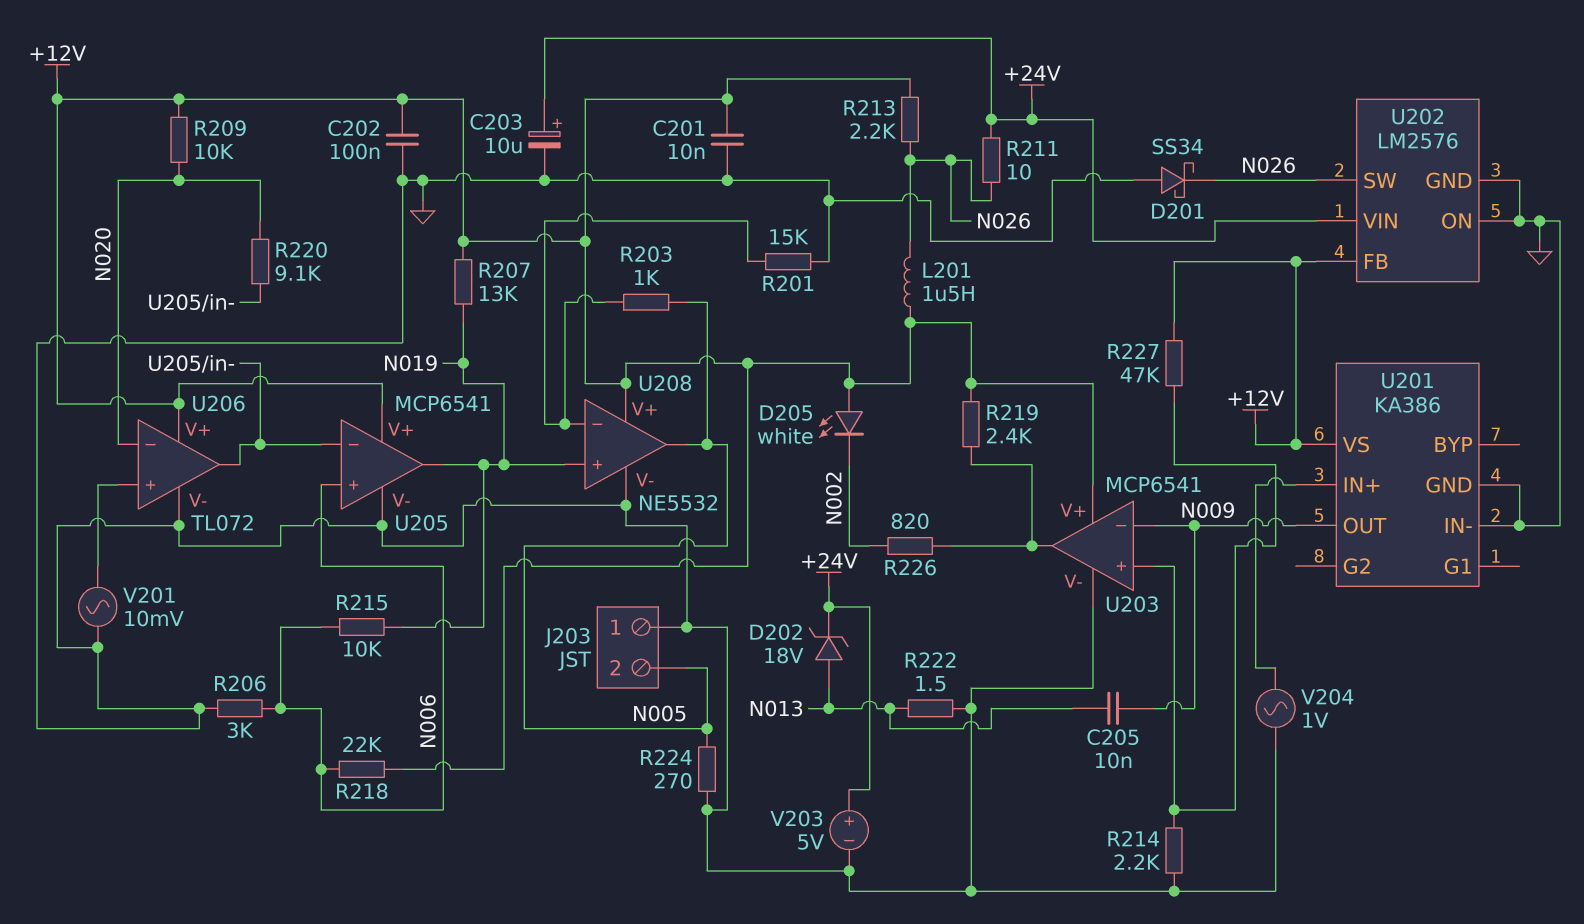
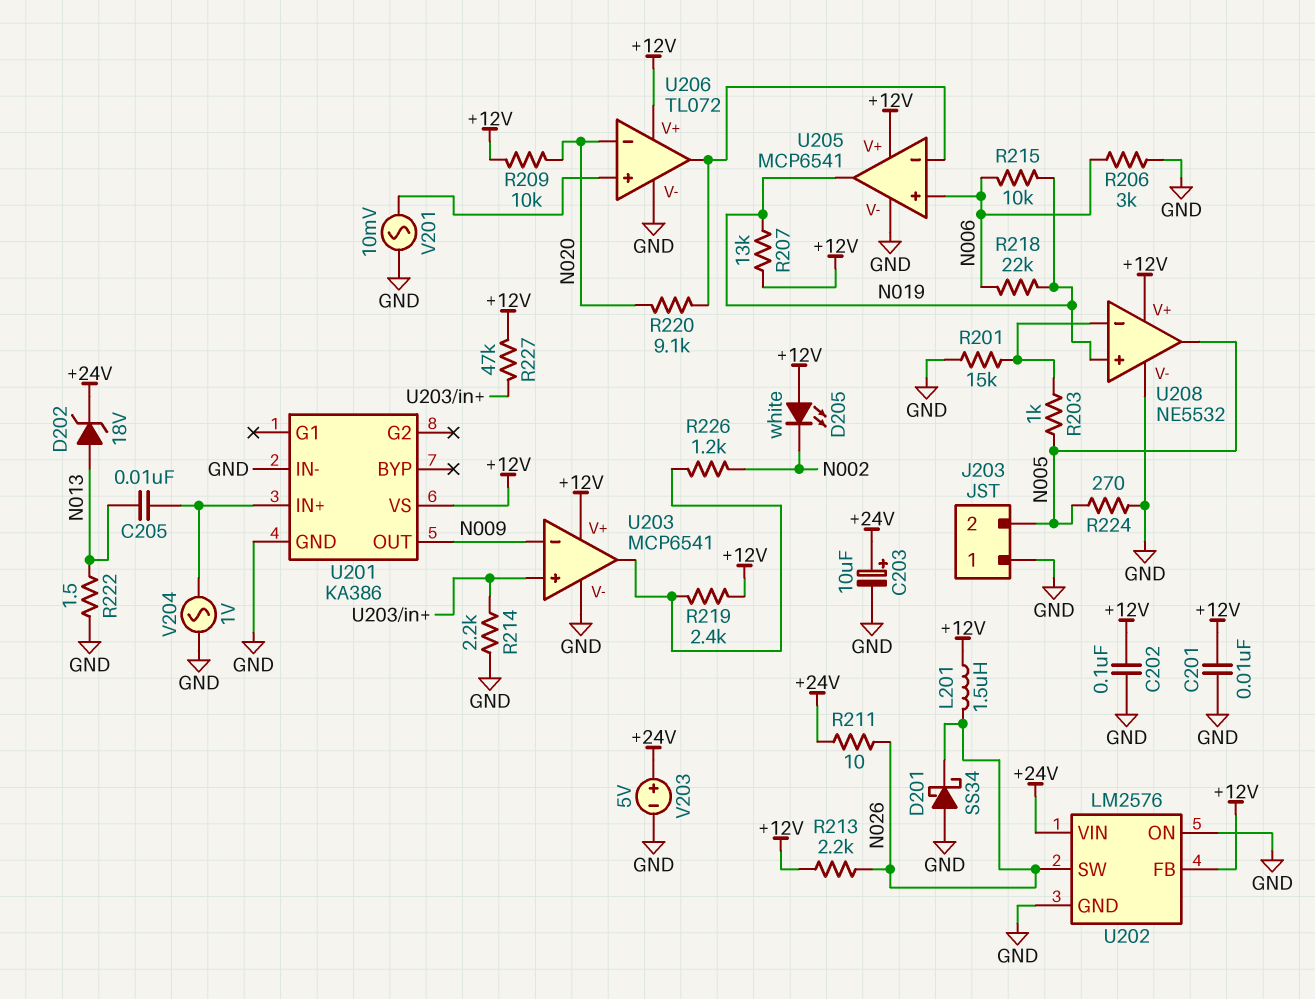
C205: 10nF (N009, N013) -> 10nF (N013, U201/IN+)
R218: 22k (+12V, N006) -> 22k (N006, N019)
R226: 820 (N002, U203/out) -> 1.2k (N002, U203/out)

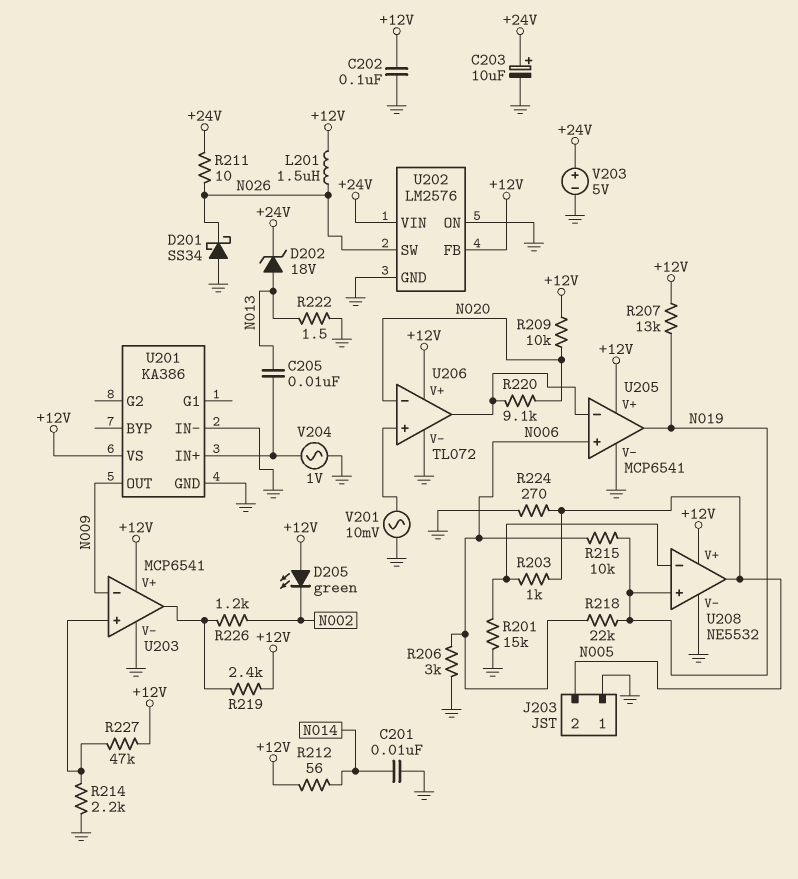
C201: 10nF (+12V, GND) -> 10nF (GND, N014)
D205: LED white (A +12V, K N002) -> LED green (A +12V, K N002)
R212: none -> 56 (+12V, N014)
R213: 2.2k (+12V, N026) -> none

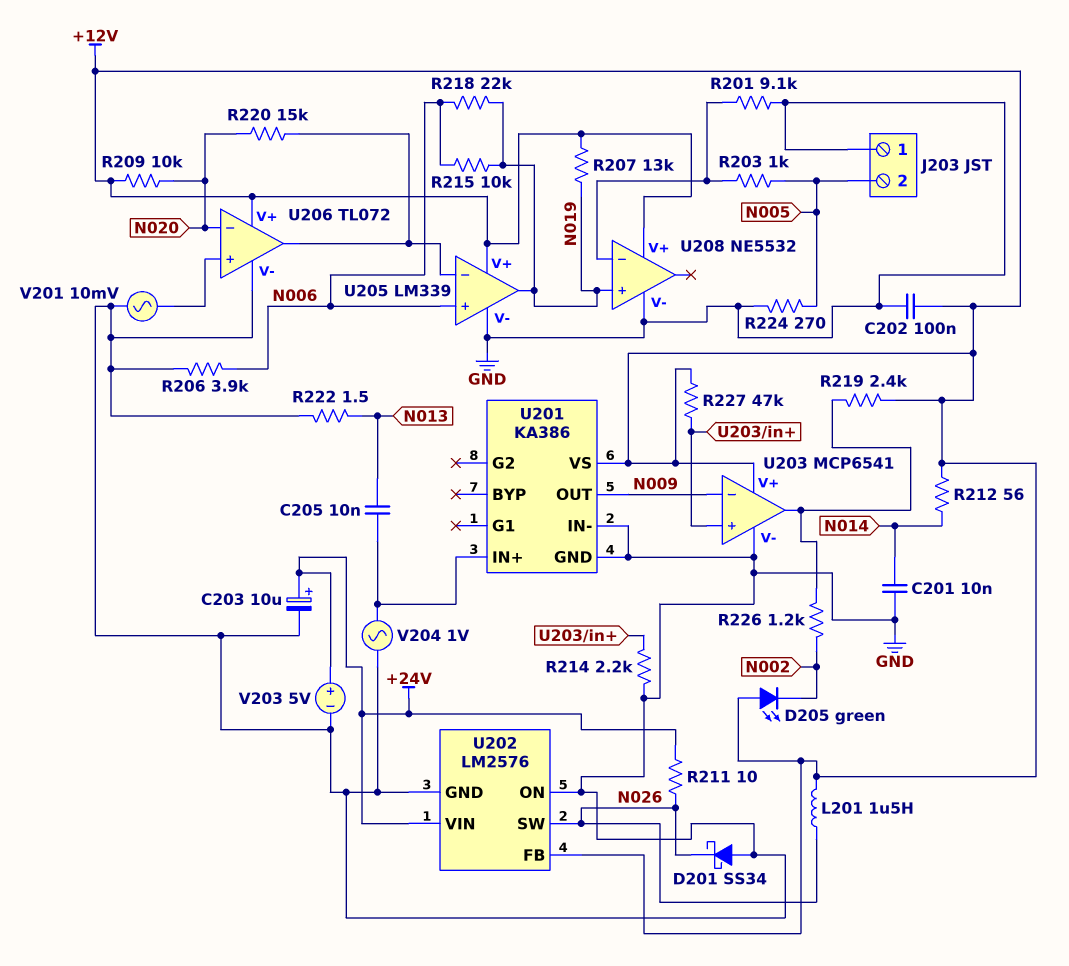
D202: zener 18V (A N013, K +24V) -> none
R201: 15k (GND, U208/in-) -> 9.1k (GND, U208/in-)
R206: 3k (GND, N006) -> 3.9k (GND, N006)
R220: 9.1k (N020, U205/in-) -> 15k (N020, U205/in-)
U205: MCP6541 -> LM339
U208 pin out: N005 -> none

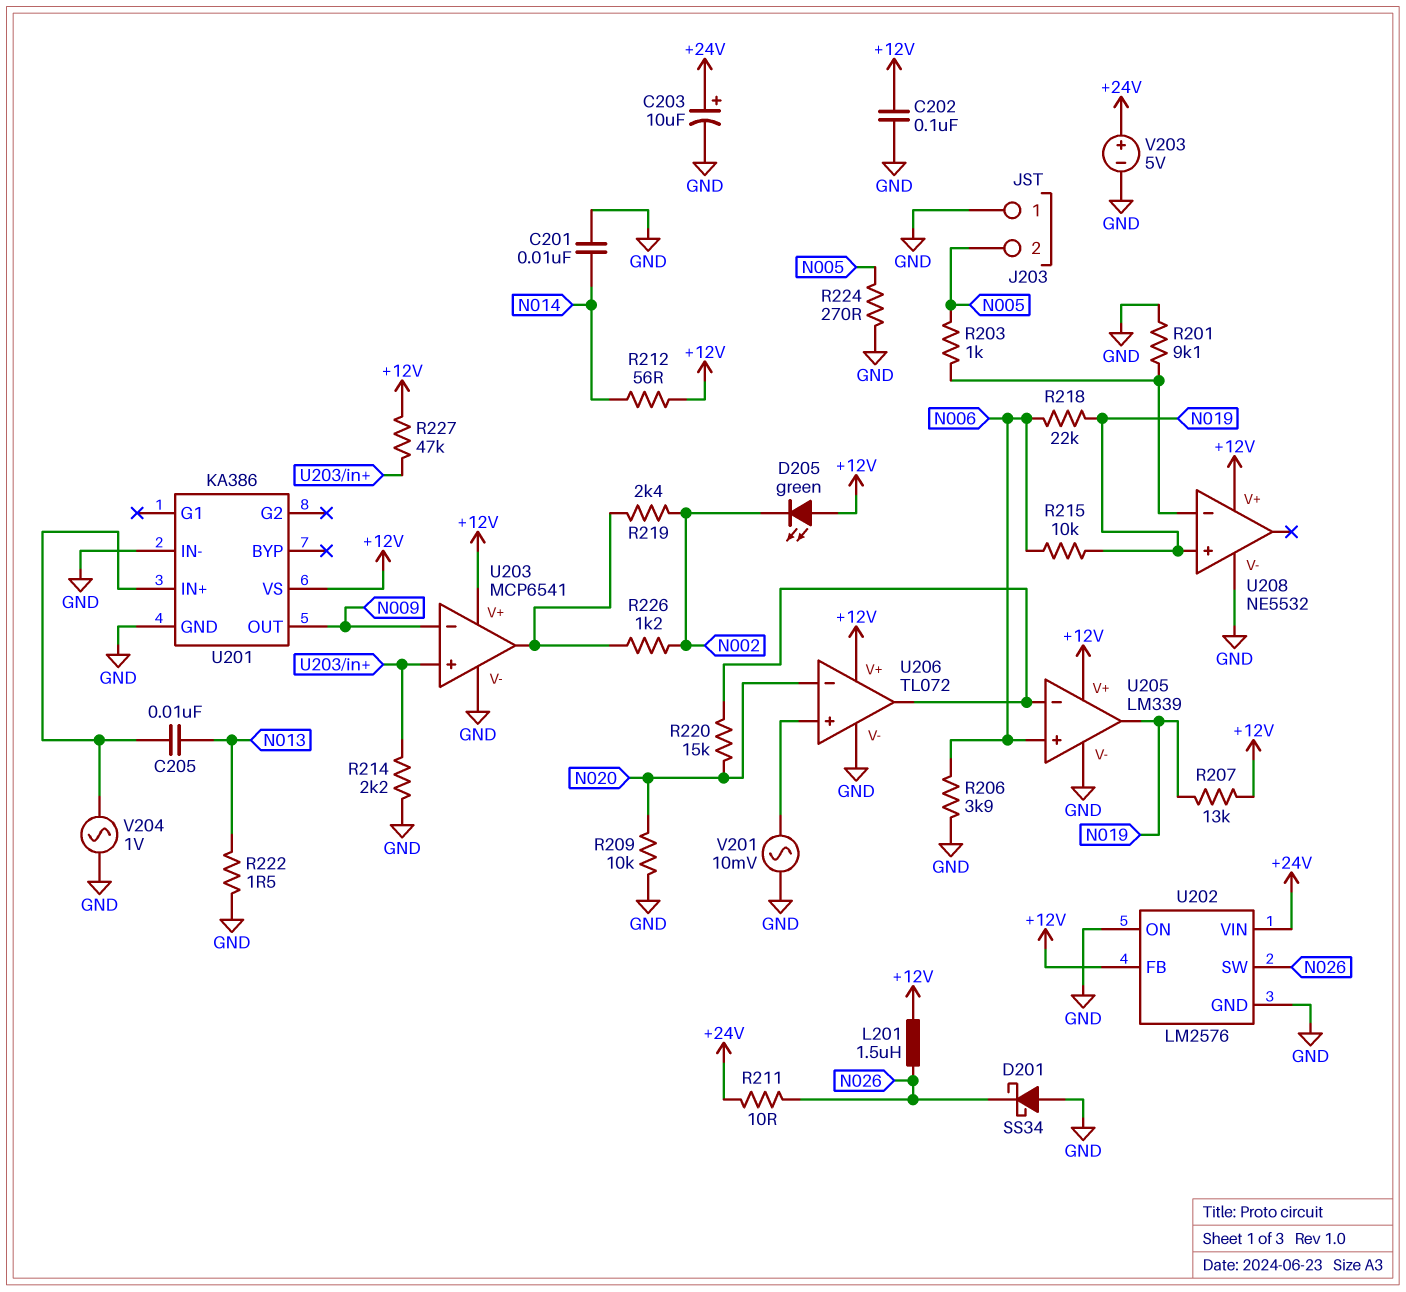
R209: 10k (+12V, N020) -> 10k (GND, N020)
R219: 2.4k (+12V, U203/out) -> 2.4k (N002, U203/out)

